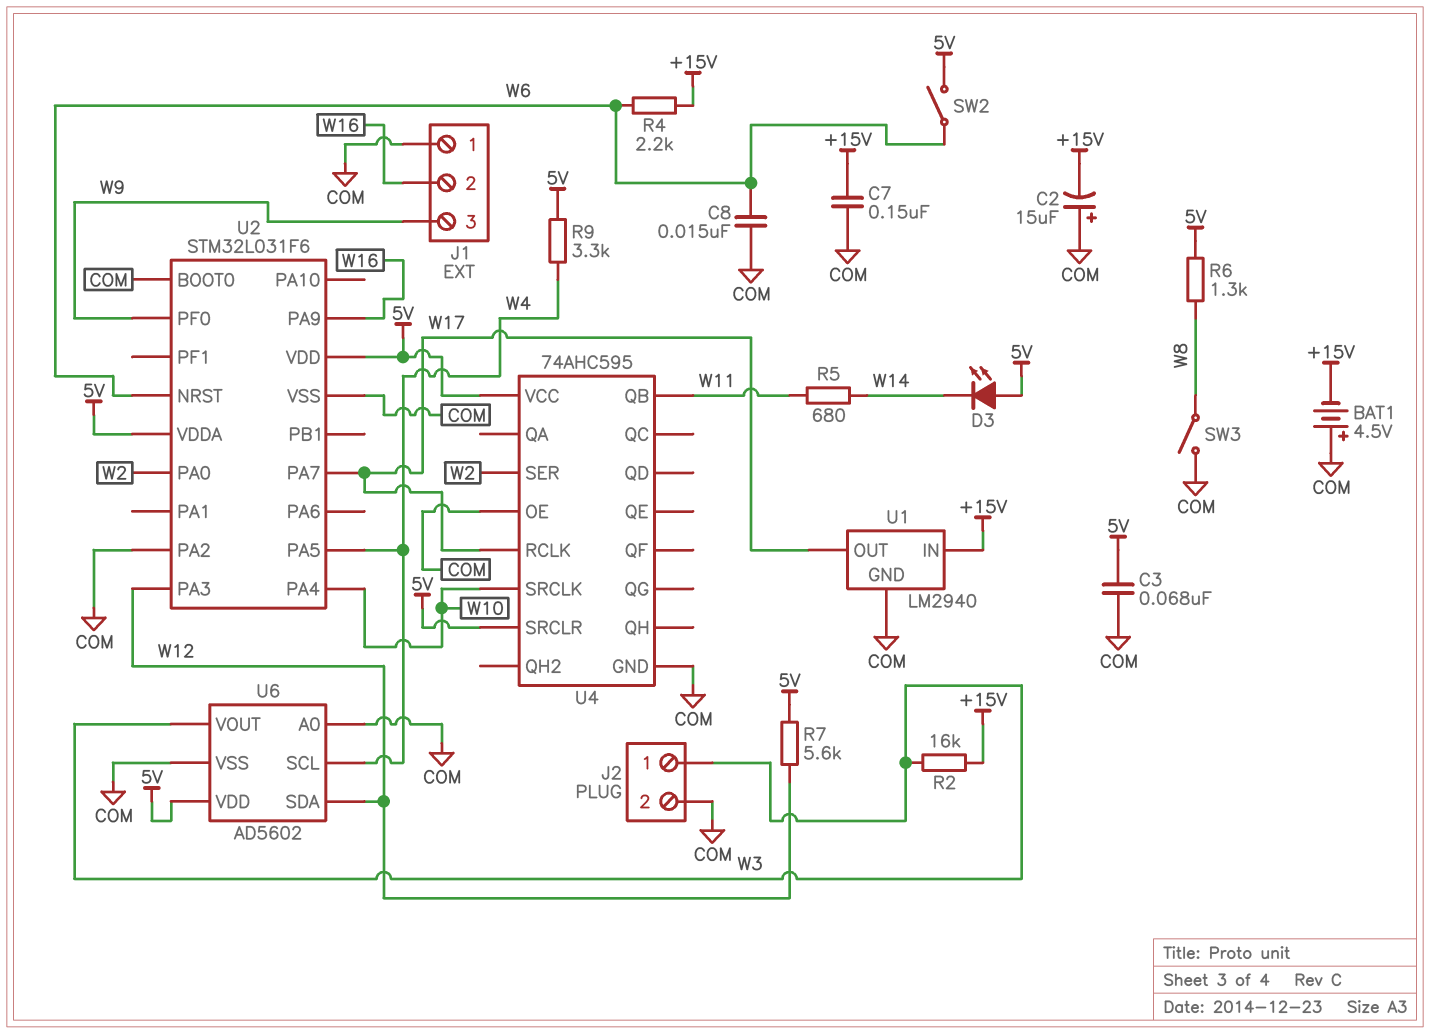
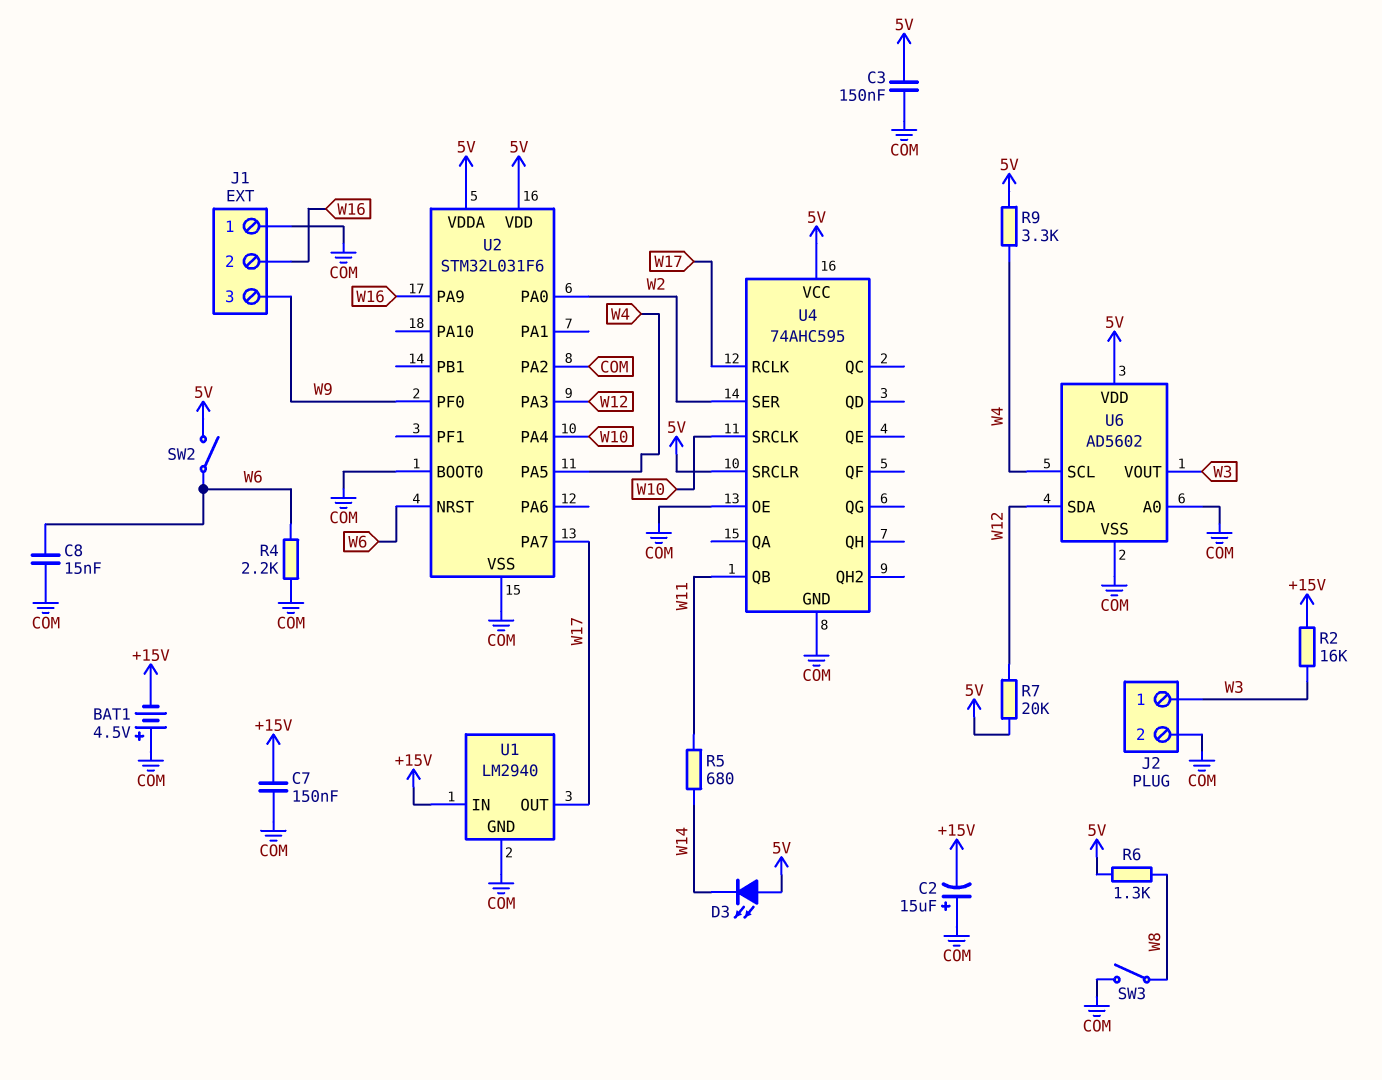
C3: 68nF (5V, COM) -> 150nF (5V, COM)
R4: 2.2k (+15V, W6) -> 2.2k (COM, W6)
R7: 5.6k (5V, W12) -> 20k (5V, W12)

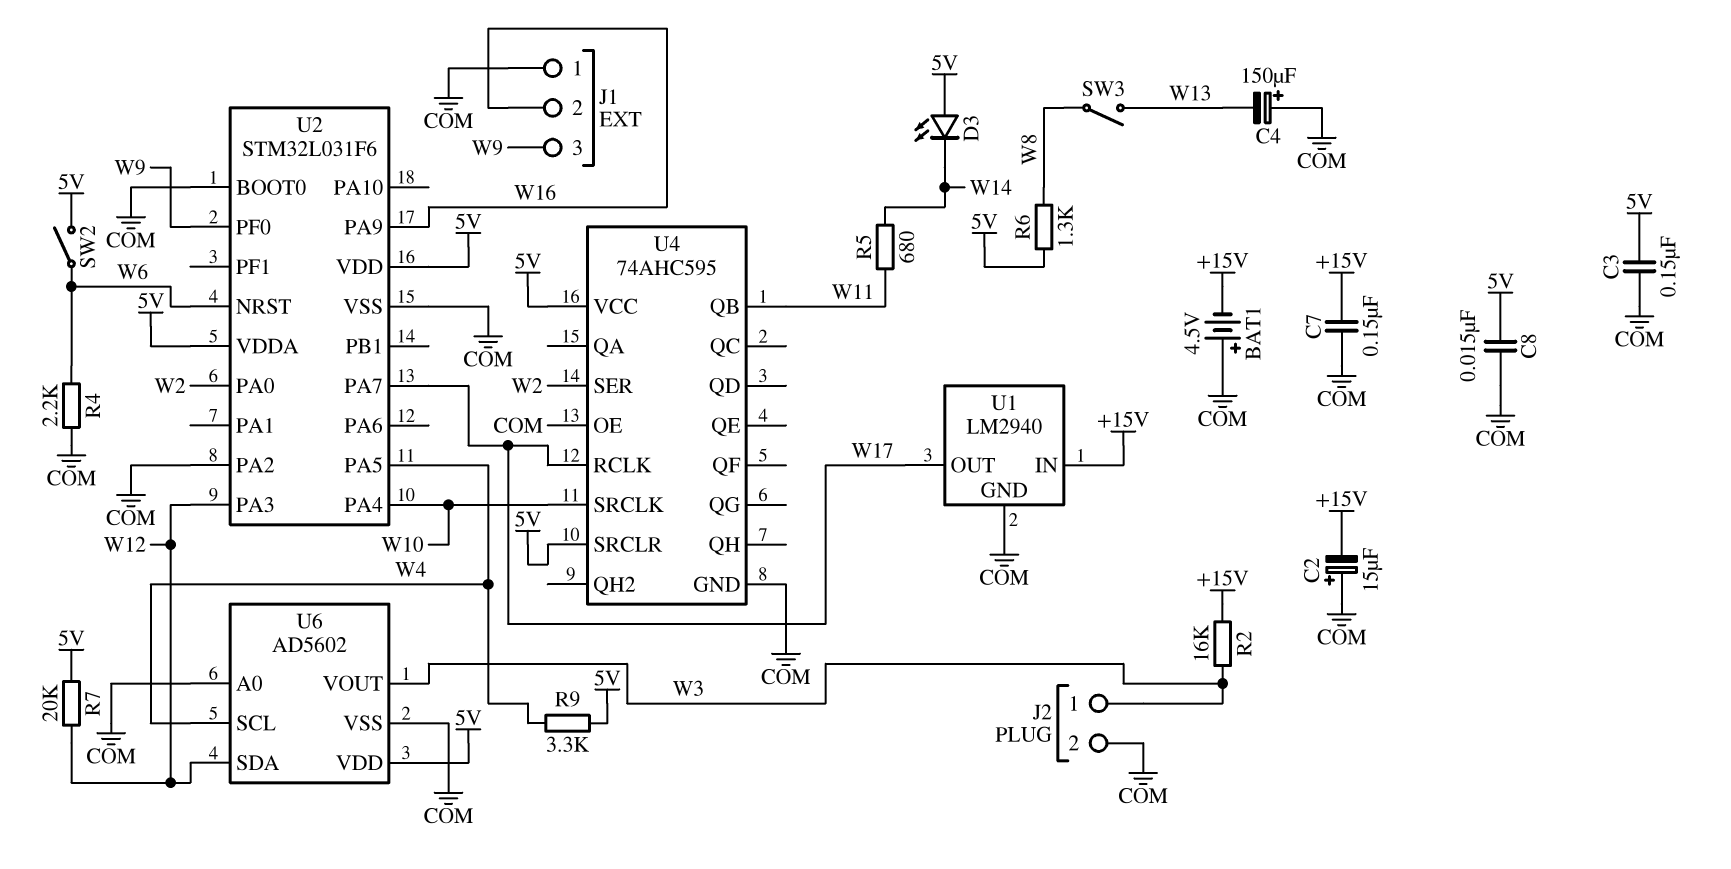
C4: none -> 150uF (plus COM, minus W13)
C8: 15nF (COM, W6) -> 15nF (5V, COM)
SW3: switch (COM, W8) -> switch (W8, W13)

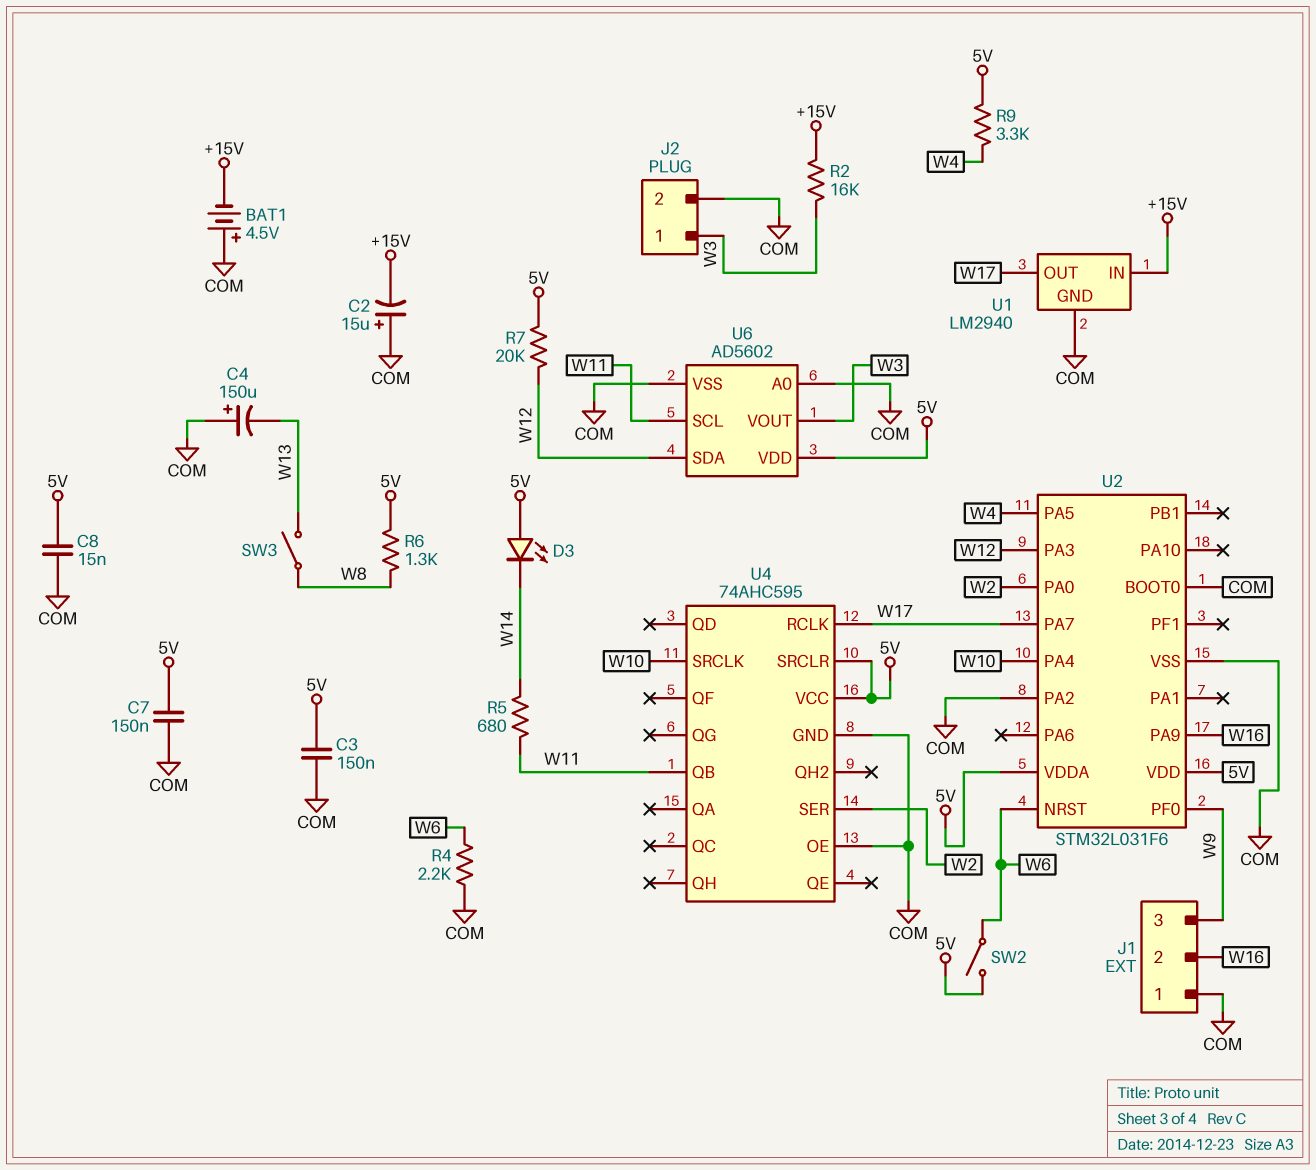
C7: 150nF (+15V, COM) -> 150nF (5V, COM)
U6 pin SCL: W4 -> W11

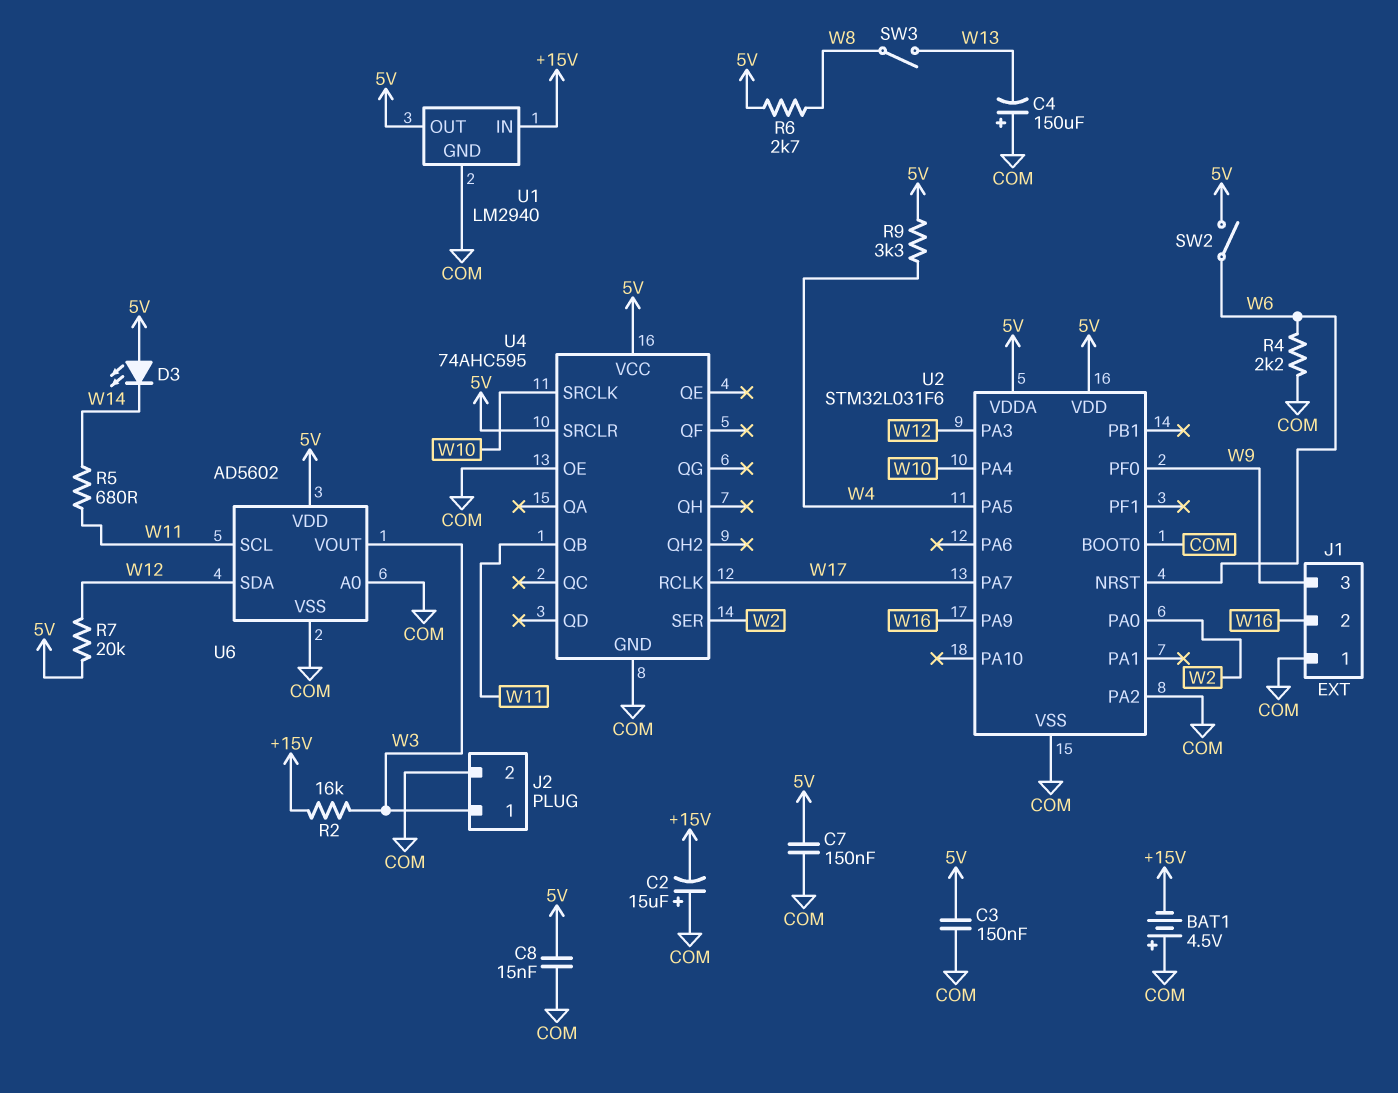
R6: 1.3k (5V, W8) -> 2.7k (5V, W8)
U1 pin OUT: W17 -> 5V

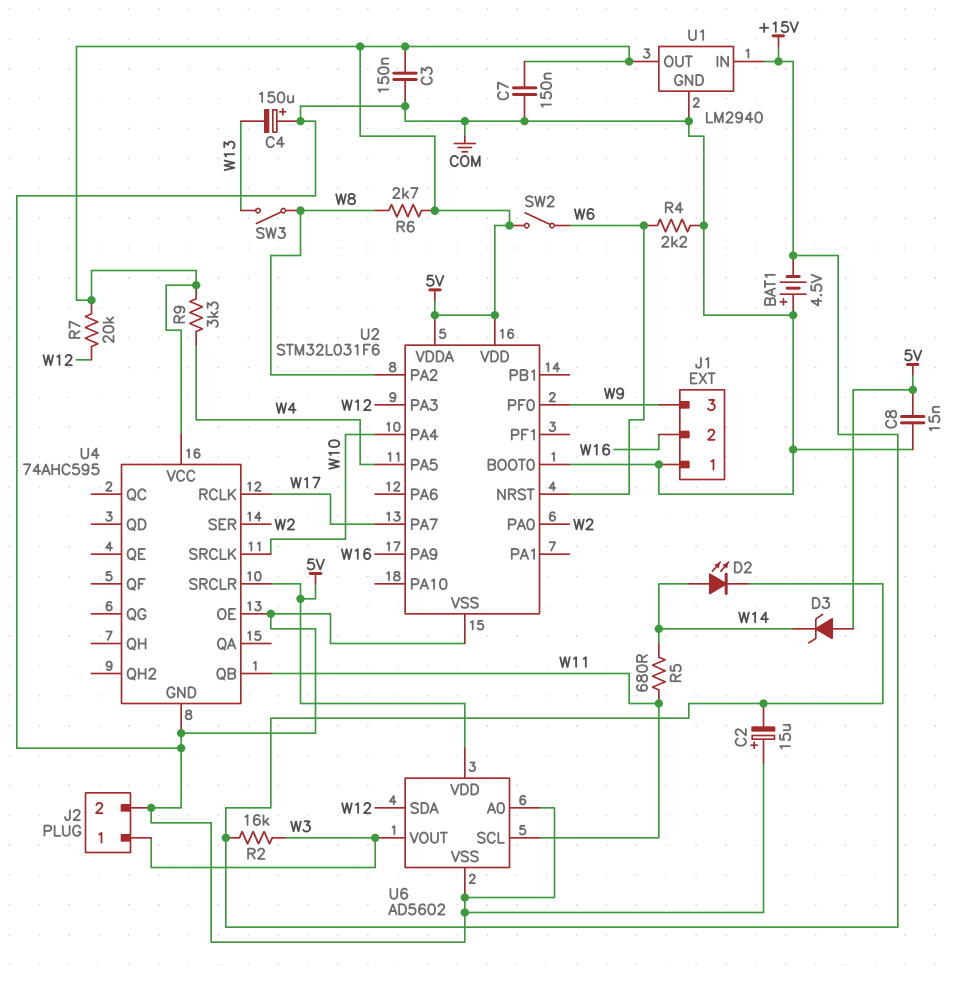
D2: none -> LED (A W14, K +15V)
D3: LED (A 5V, K W14) -> zener (A 5V, K W14)
U2 pin PA2: COM -> W8

